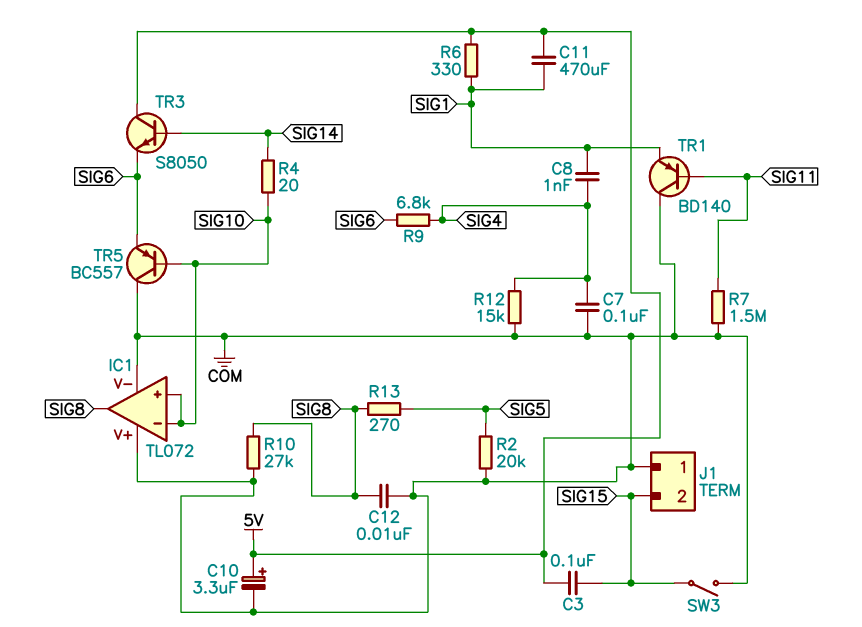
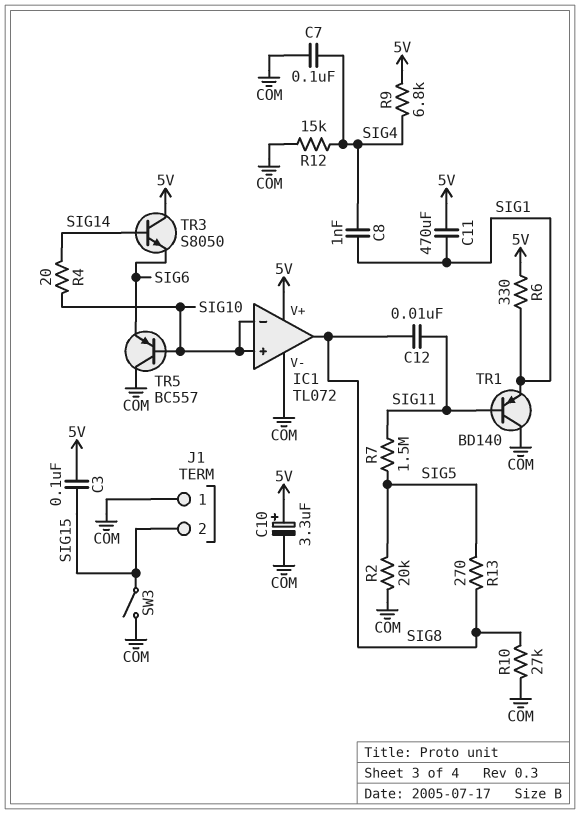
C12: 10nF (COM, SIG8) -> 10nF (SIG8, SIG11)
IC1 pin V+: COM -> 5V
R7: 1.5M (COM, SIG11) -> 1.5M (SIG5, SIG11)
R9: 6.8k (SIG4, SIG6) -> 6.8k (5V, SIG4)

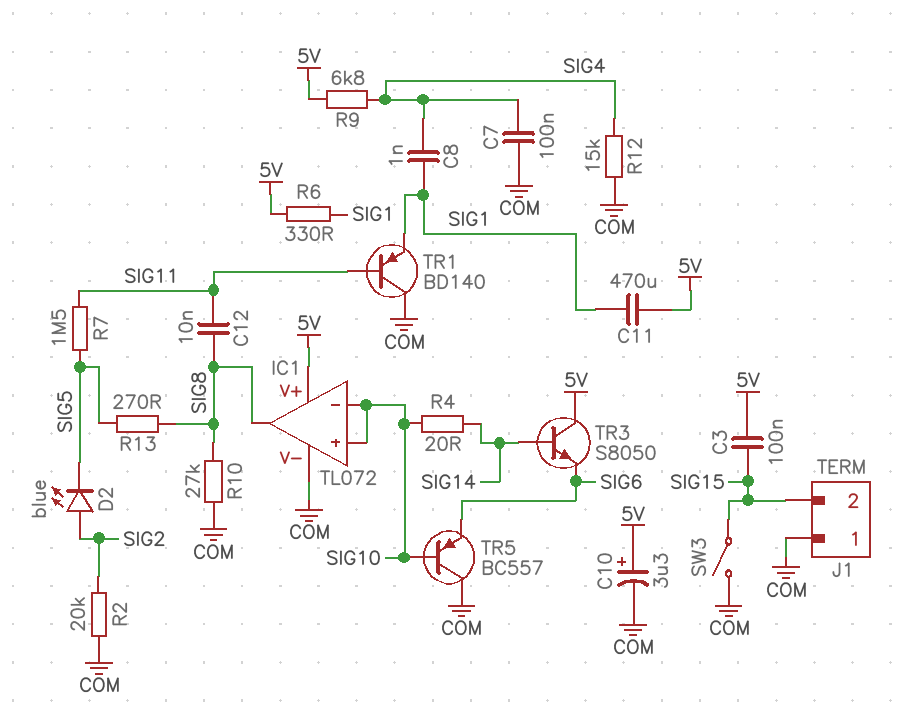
D2: none -> LED blue (A SIG2, K SIG5)
R2: 20k (COM, SIG5) -> 20k (COM, SIG2)

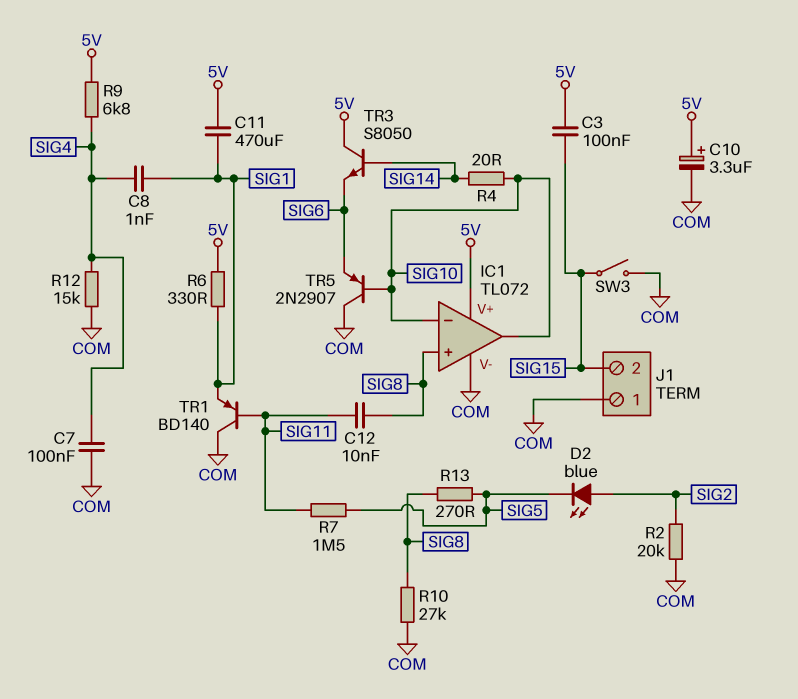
IC1 pin in+: SIG10 -> SIG8
IC1 pin out: SIG8 -> SIG10
TR5: PNP BC557 (B SIG10, C COM, E SIG6) -> PNP 2N2907 (B SIG10, C COM, E SIG6)

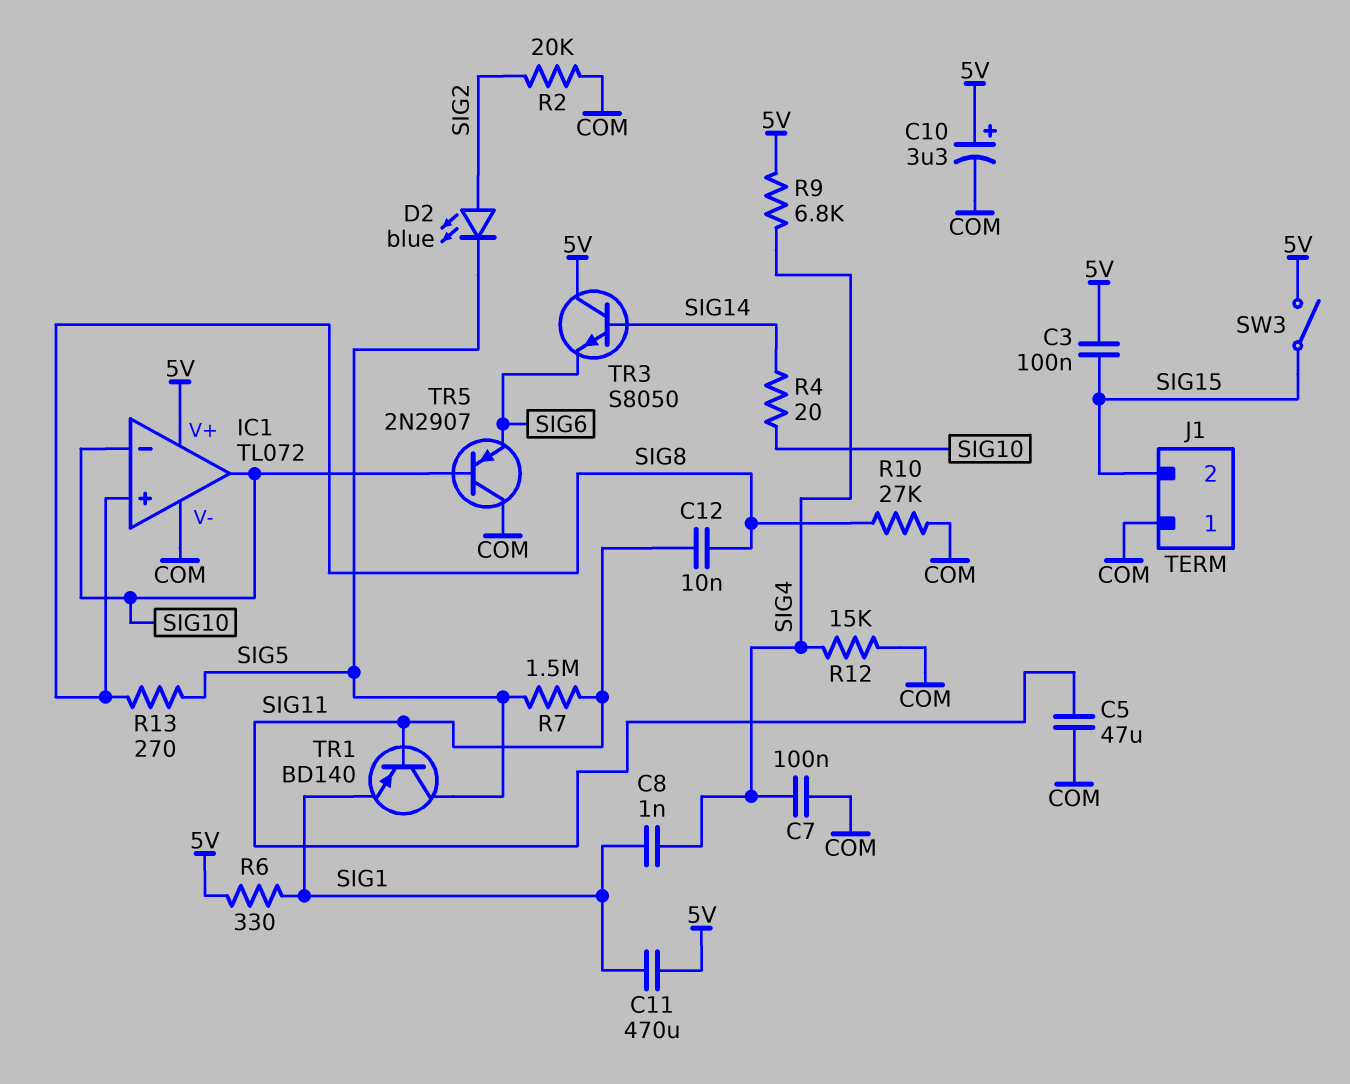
C5: none -> 47uF (COM, SIG11)
SW3: switch (COM, SIG15) -> switch (5V, SIG15)
TR1: PNP BD140 (B SIG11, C COM, E SIG1) -> PNP BD140 (B SIG11, C SIG5, E SIG1)

